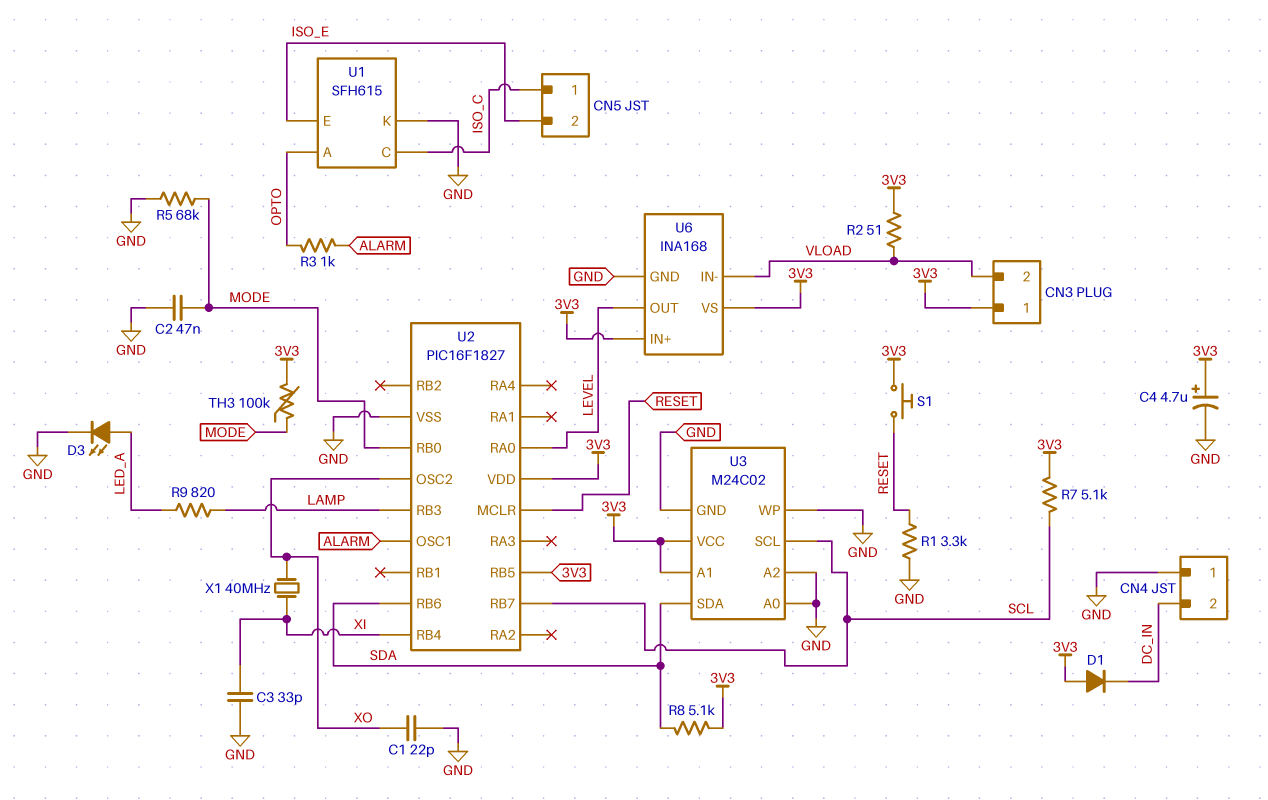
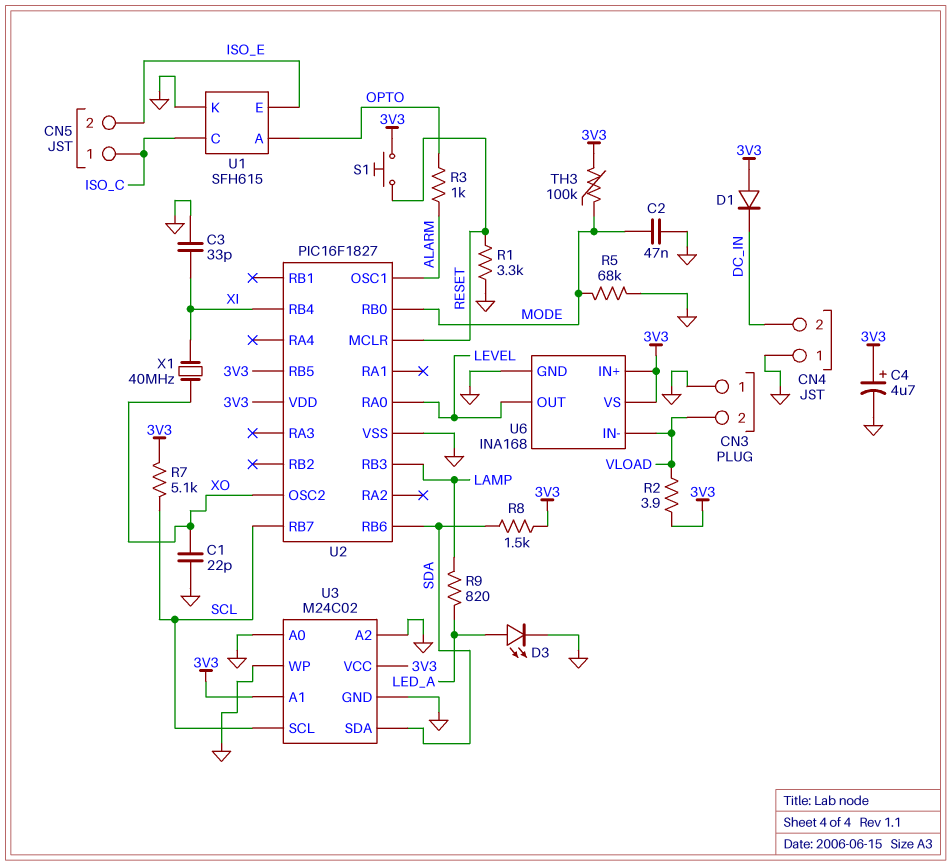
CN3 pin 1: 3V3 -> GND
R2: 51 (3V3, VLOAD) -> 3.9 (3V3, VLOAD)
R8: 5.1k (3V3, SDA) -> 1.5k (3V3, SDA)

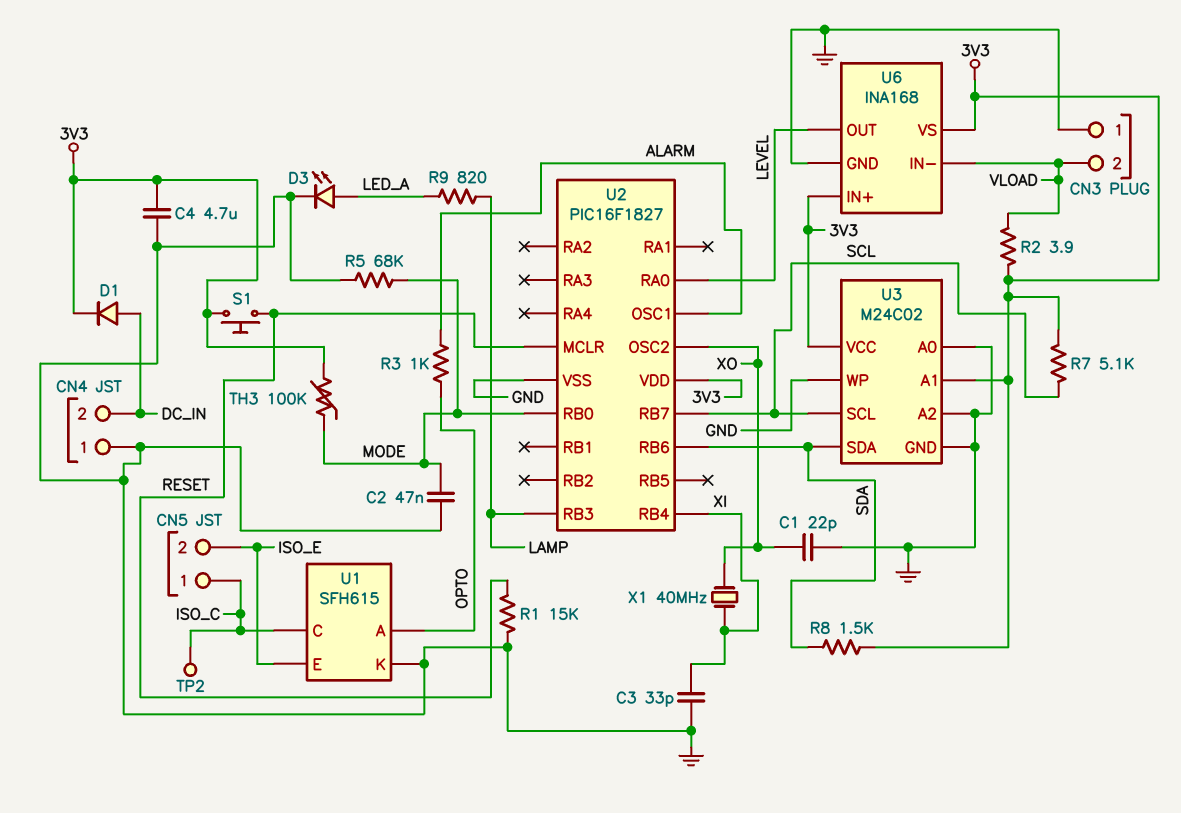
C4: 4.7uF (plus 3V3, minus GND) -> 4.7uF (3V3, GND)
D1: diode (A 3V3, K DC_IN) -> diode (A DC_IN, K 3V3)
R1: 3.3k (GND, RESET) -> 15k (GND, RESET)
TP2: none -> test point (ISO_C)
U2 pin RB5: 3V3 -> none

